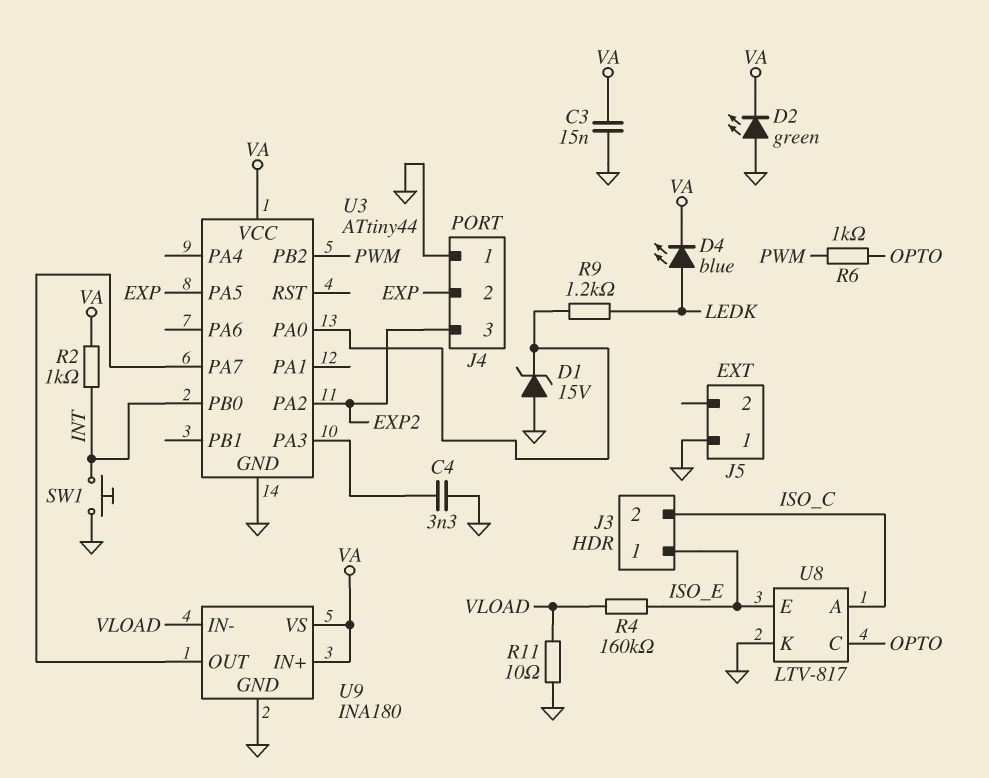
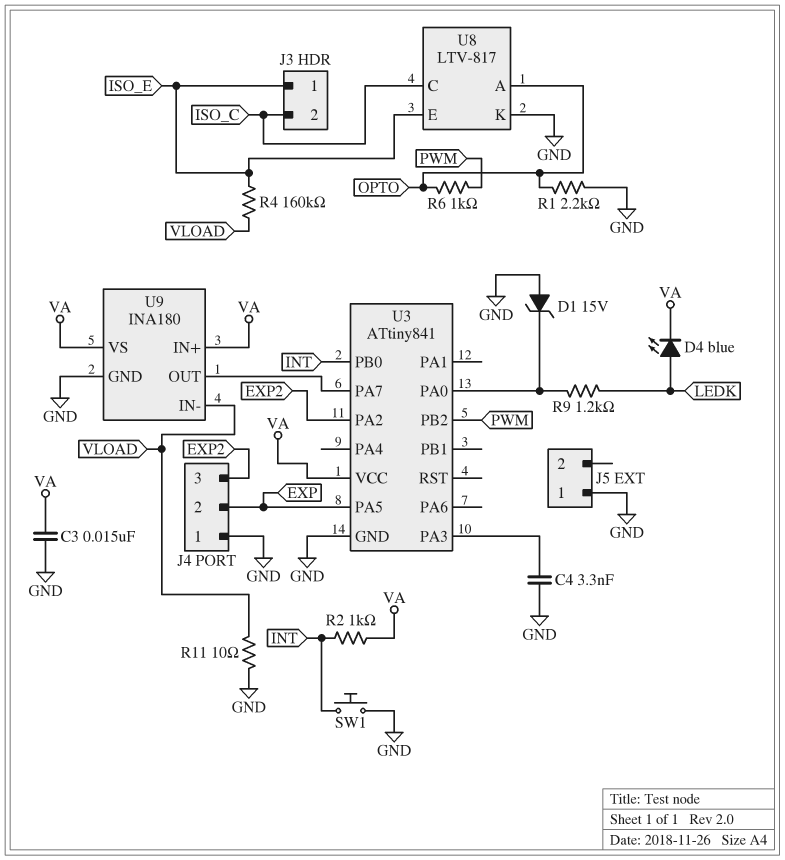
D2: LED green (A GND, K VA) -> none
R1: none -> 2.2k (GND, OPTO)
U3: ATtiny44 -> ATtiny841
U8 pin A: ISO_C -> OPTO
U8 pin C: OPTO -> ISO_C

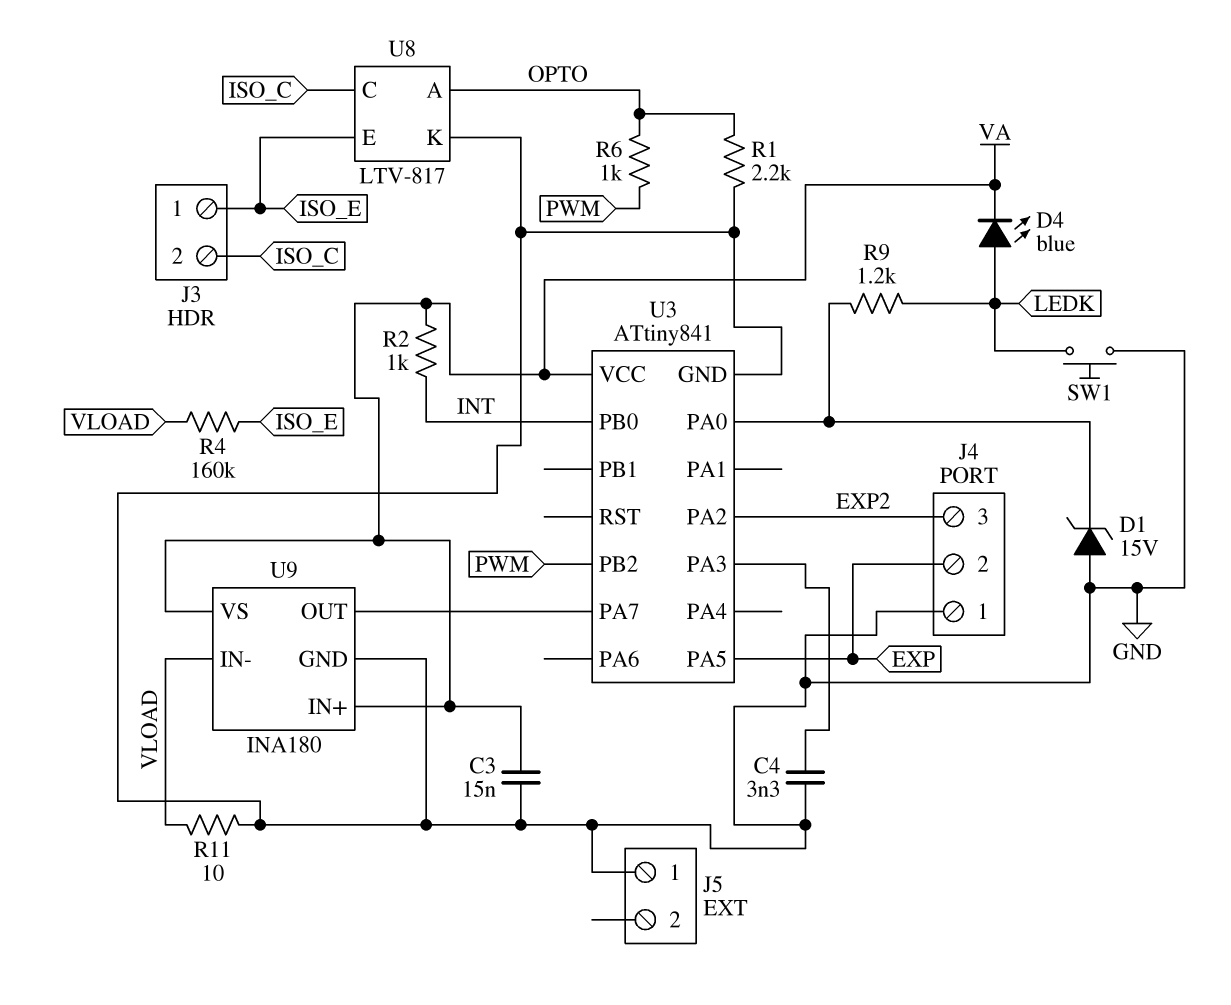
SW1: button (GND, INT) -> button (GND, LEDK)

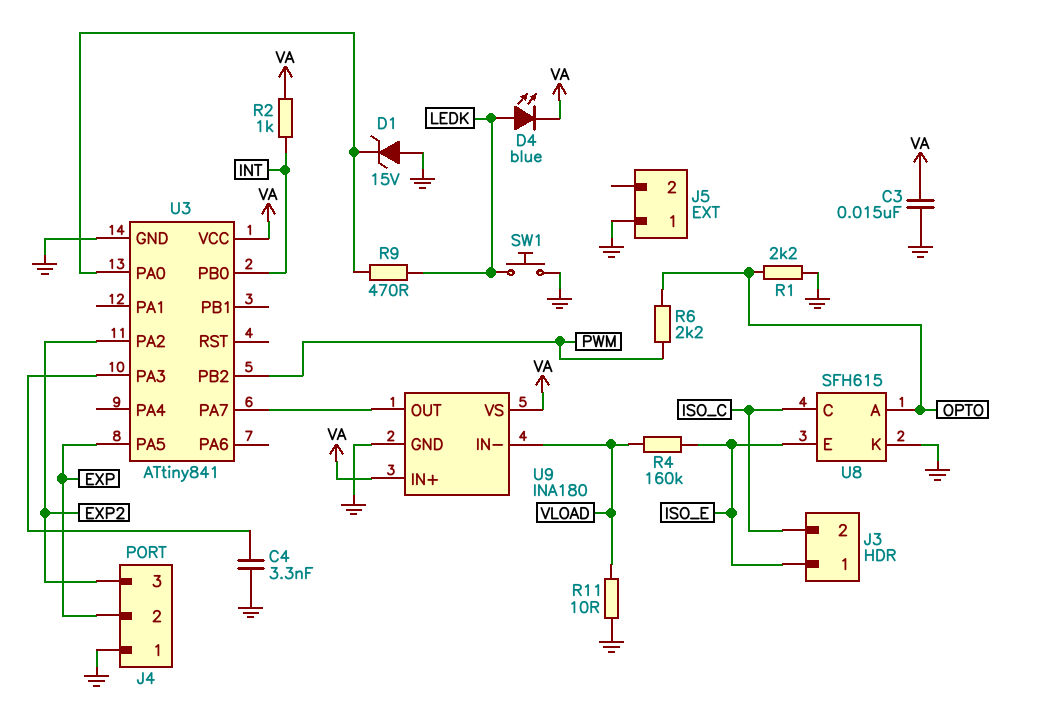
R6: 1k (OPTO, PWM) -> 2.2k (OPTO, PWM)
R9: 1.2k (LEDK, U3/PA0) -> 470 (LEDK, U3/PA0)
U8: LTV-817 -> SFH615

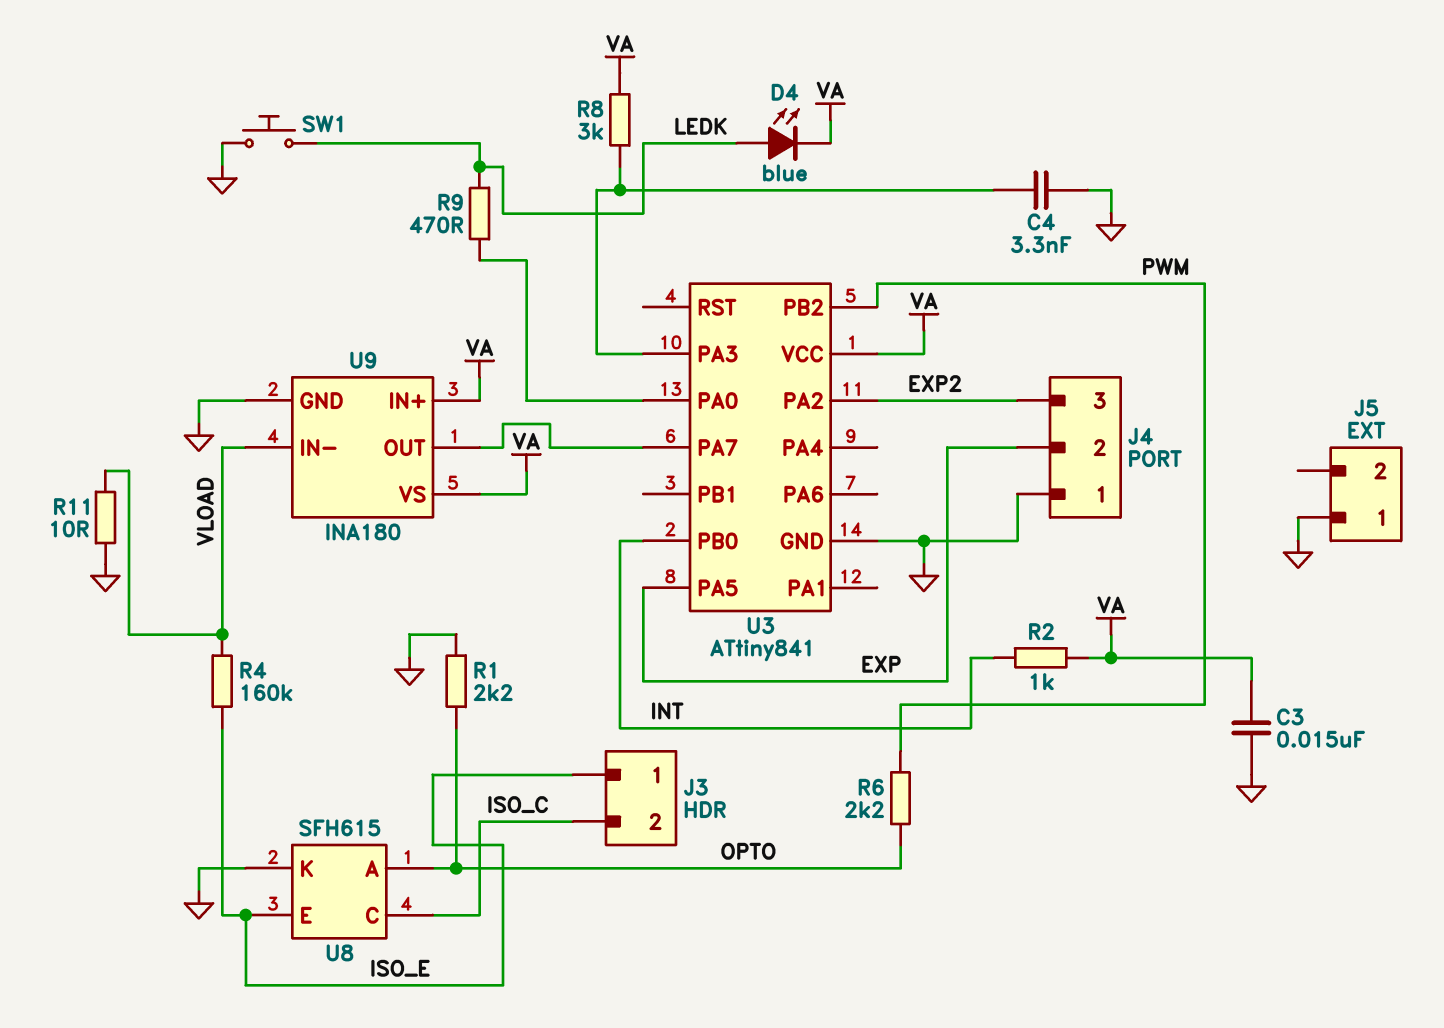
D1: zener 15V (A GND, K U3/PA0) -> none
R8: none -> 3k (U3/PA3, VA)

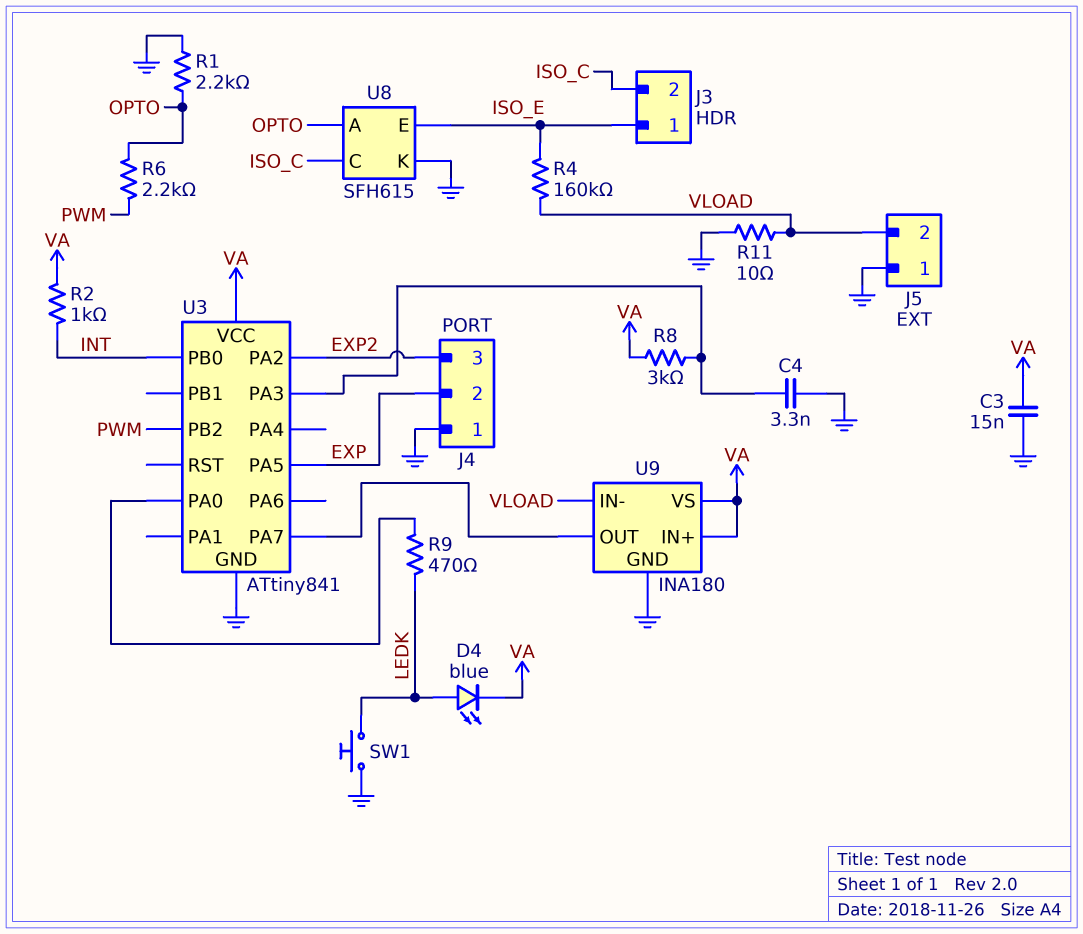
J5 pin 2: none -> VLOAD

